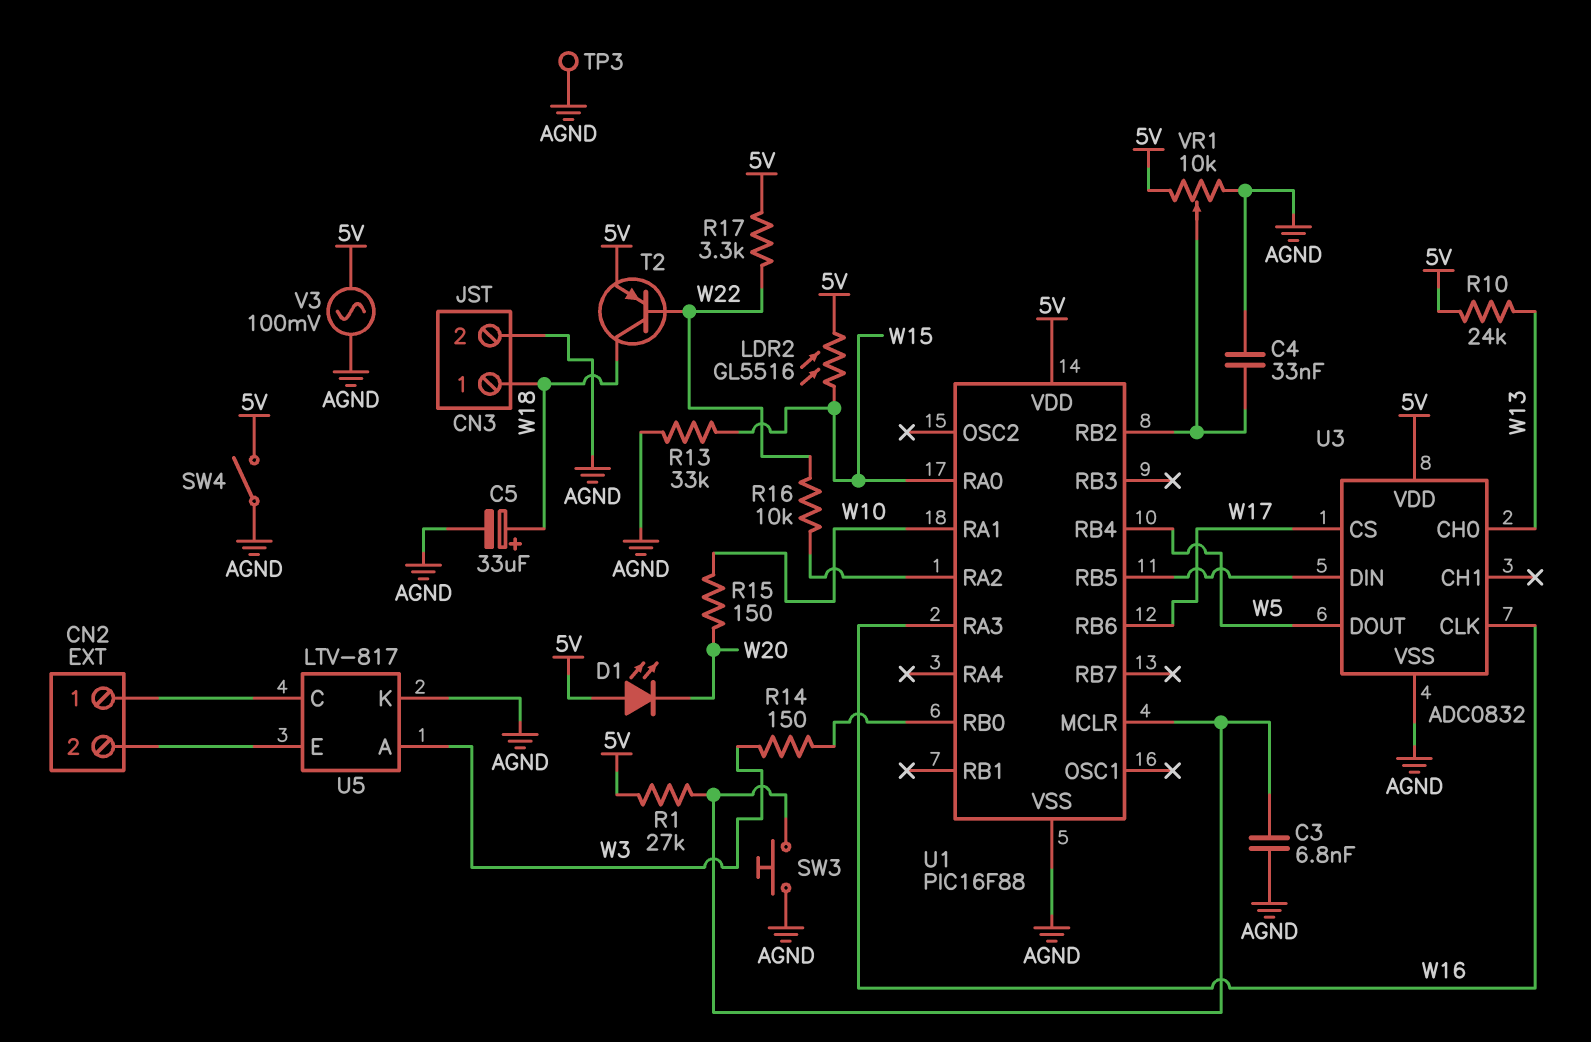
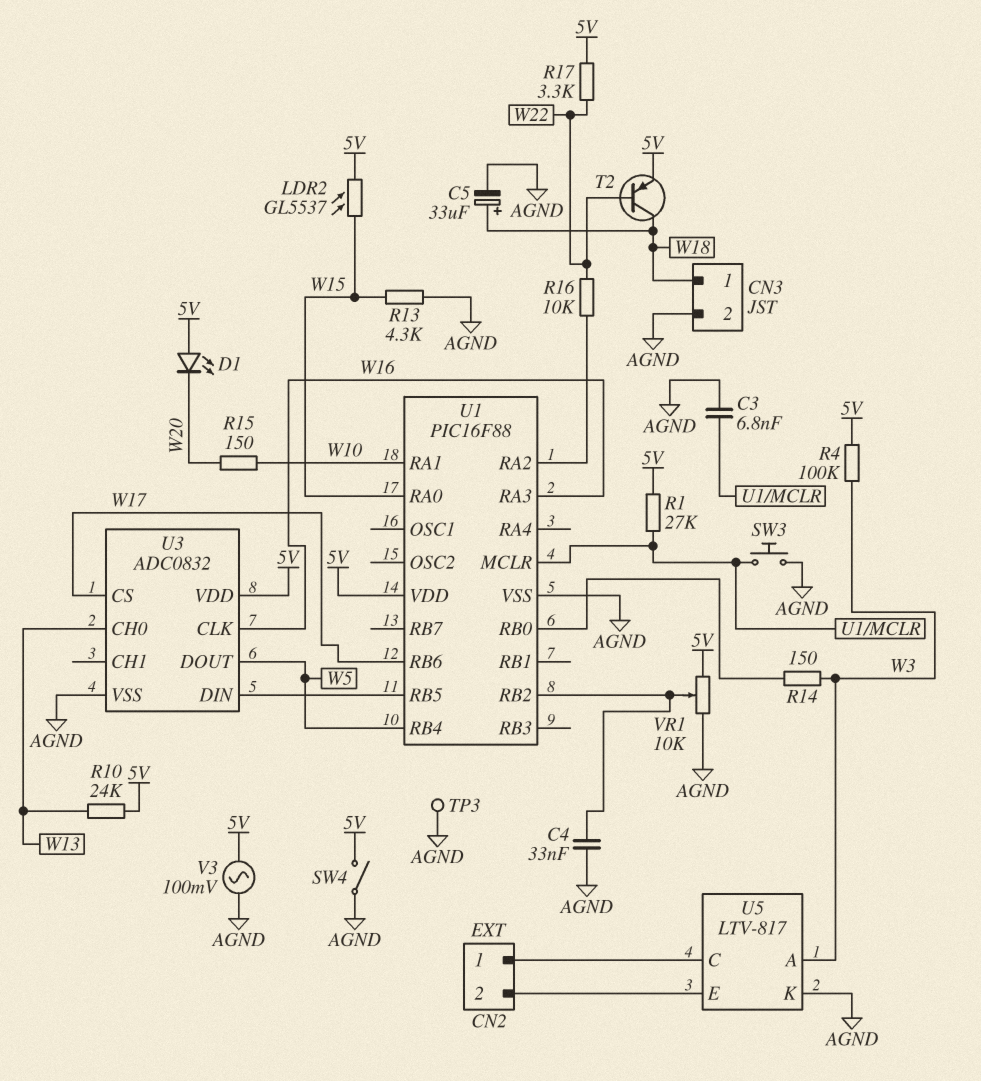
LDR2: GL5516 (5V, W15) -> GL5537 (5V, W15)
R4: none -> 100k (5V, W3)
R13: 33k (AGND, W15) -> 4.3k (AGND, W15)

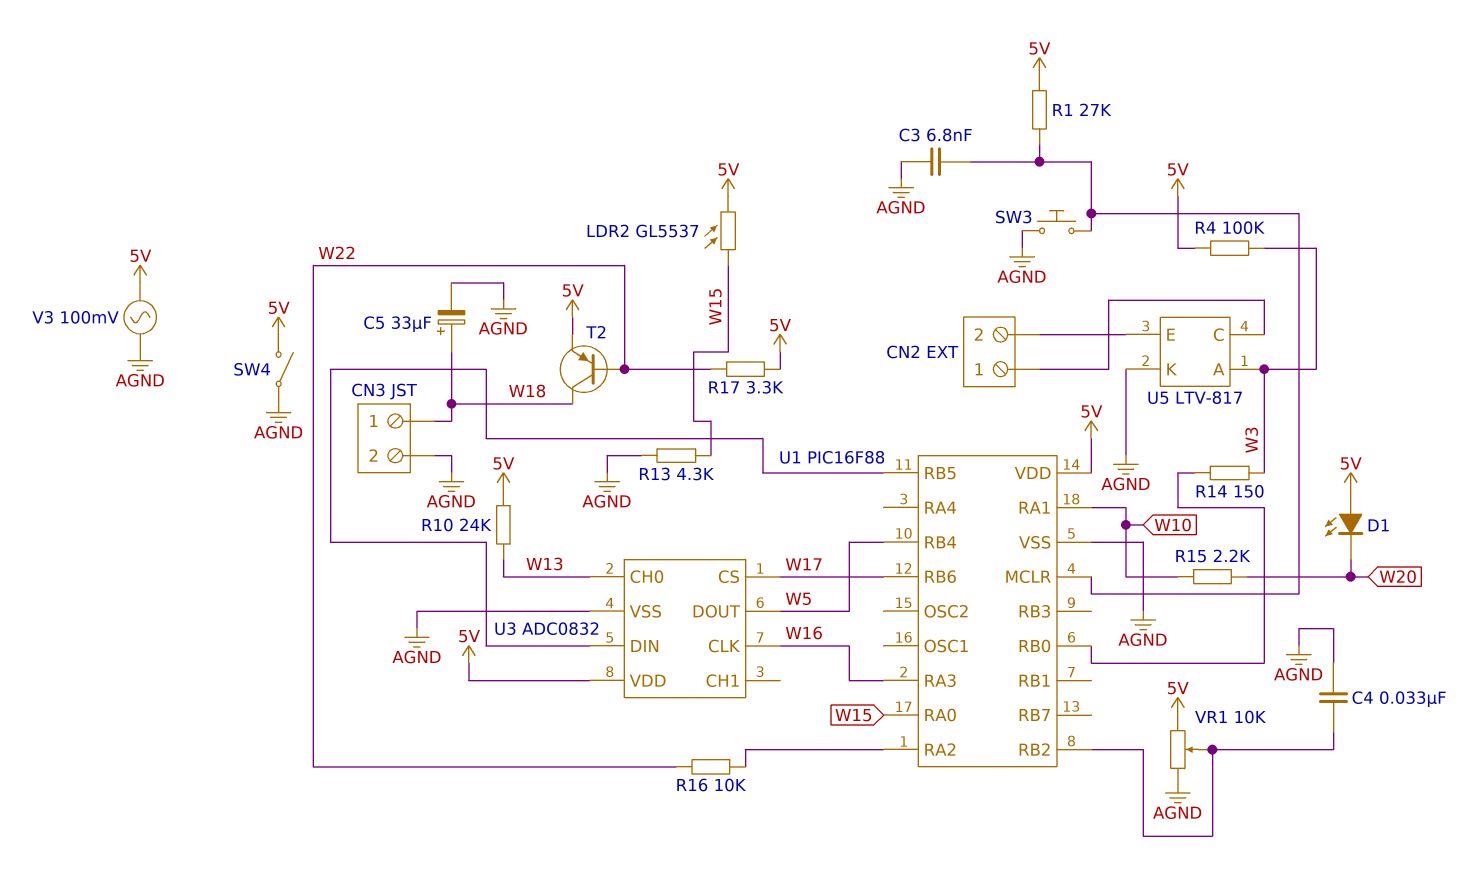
R15: 150 (W10, W20) -> 2.2k (W10, W20)
TP3: test point (AGND) -> none

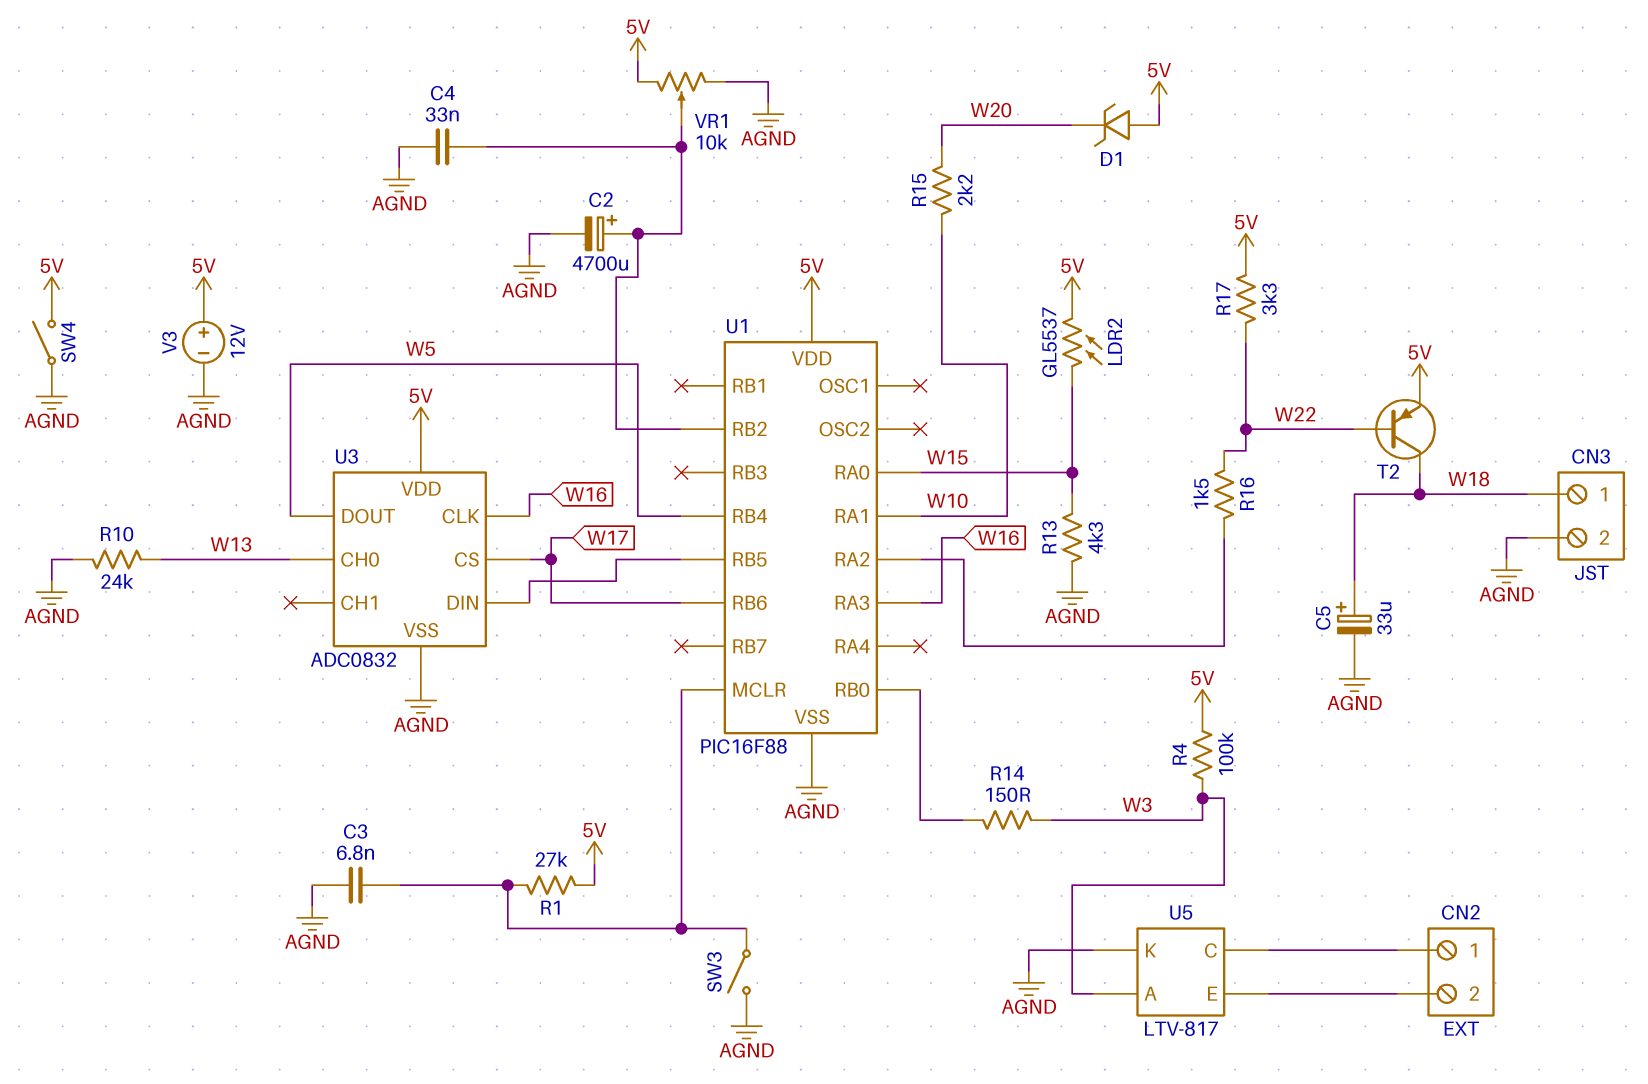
C2: none -> 4700uF (plus U1/RB2, minus AGND)
D1: LED (A 5V, K W20) -> zener (A 5V, K W20)
R10: 24k (5V, W13) -> 24k (AGND, W13)
R16: 10k (U1/RA2, W22) -> 1.5k (U1/RA2, W22)
SW3: button (AGND, U1/MCLR) -> switch (AGND, U1/MCLR)
V3: AC 100mV (5V, AGND) -> 12V (plus 5V, minus AGND)

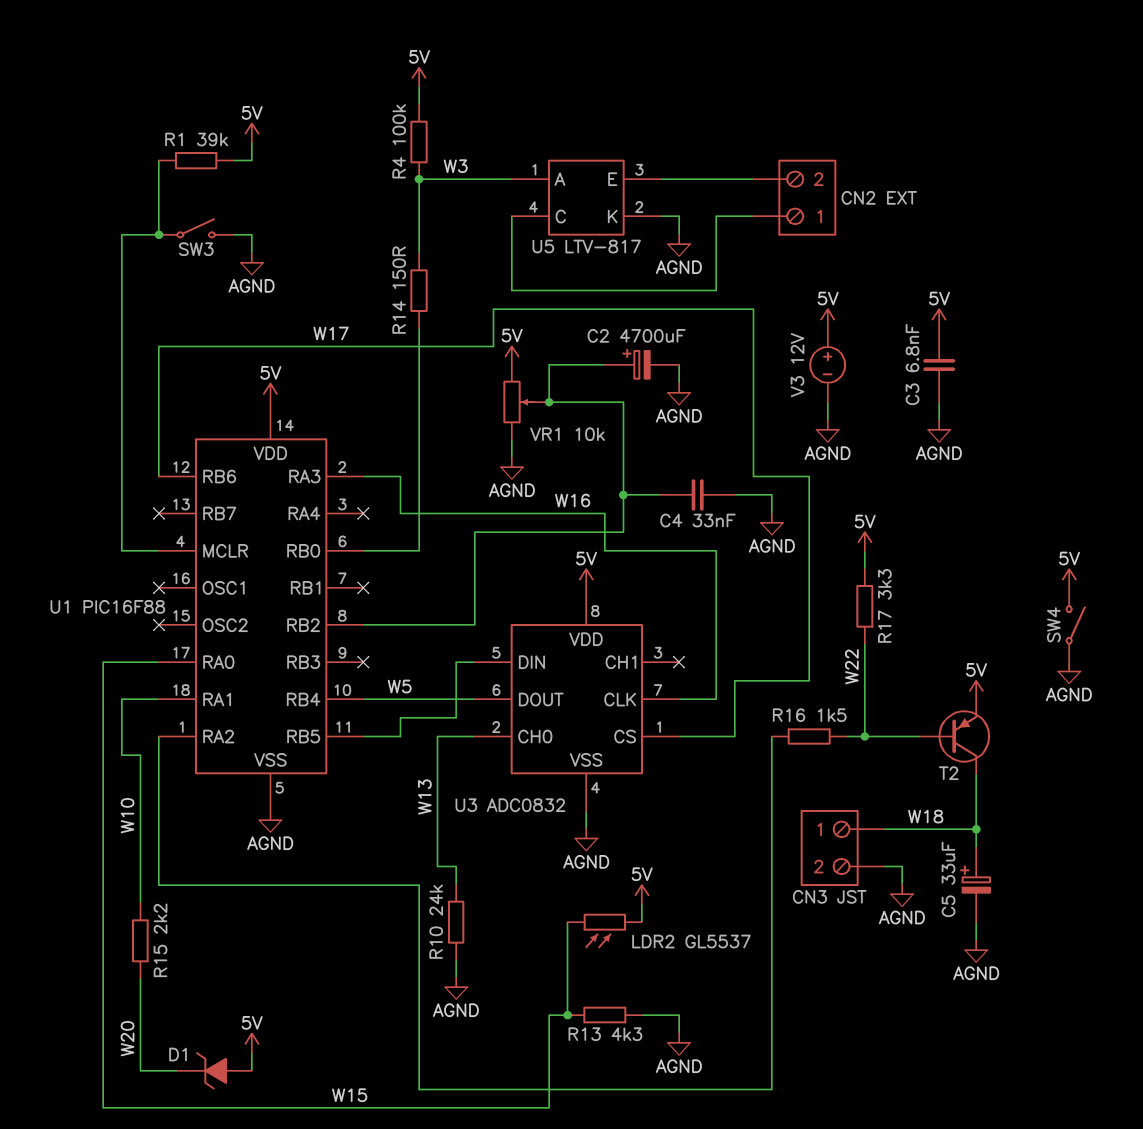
C3: 6.8nF (AGND, U1/MCLR) -> 6.8nF (5V, AGND)
R1: 27k (5V, U1/MCLR) -> 39k (5V, U1/MCLR)

